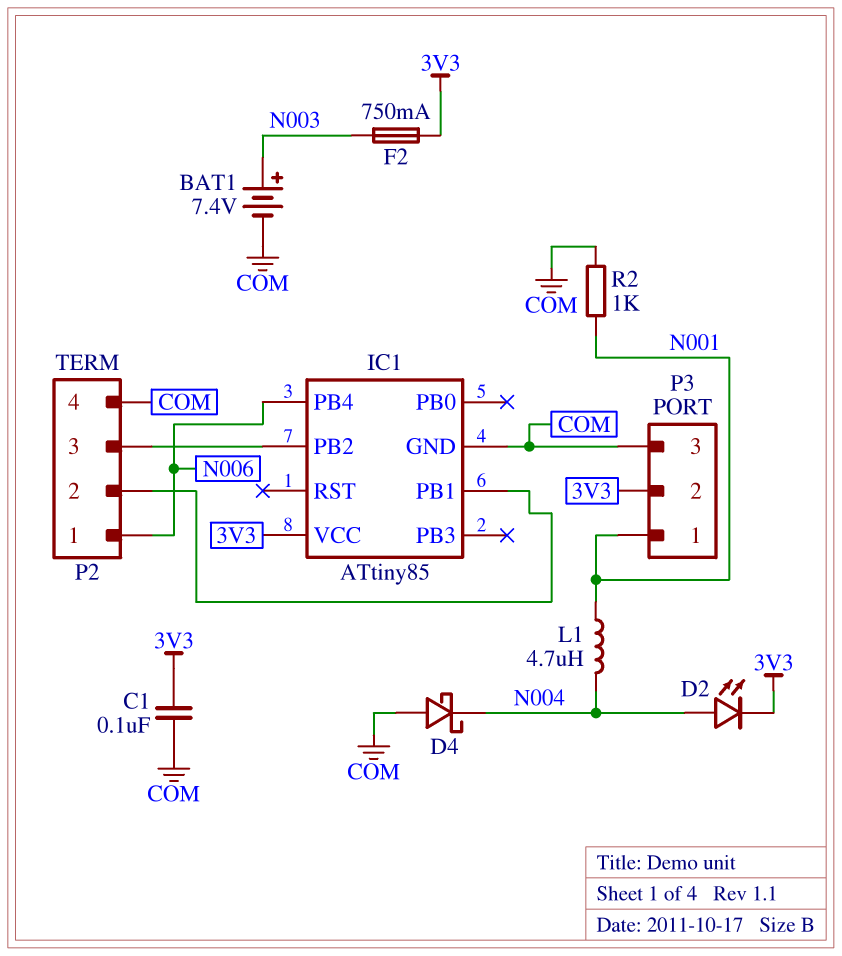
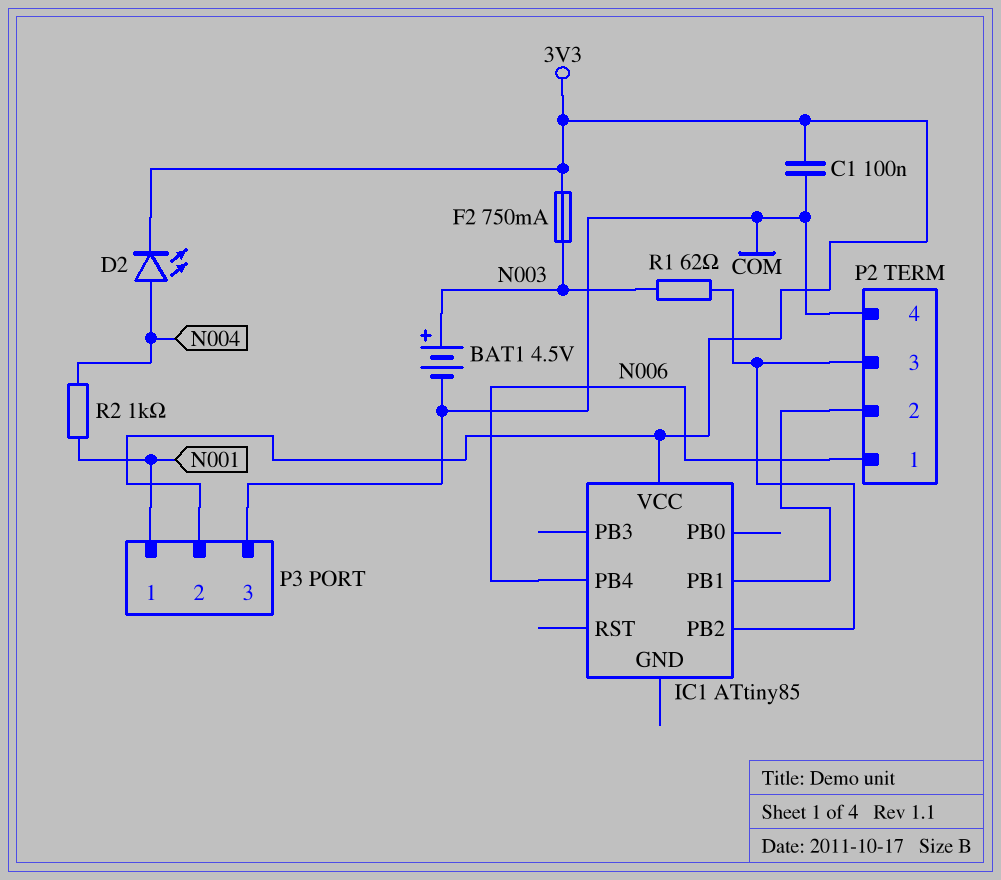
BAT1: 7.4V (plus N003, minus COM) -> 4.5V (plus N003, minus COM)
D4: schottky (A COM, K N004) -> none
IC1 pin GND: COM -> none
L1: 4.7uH (N001, N004) -> none
R1: none -> 62 (IC1/PB2, N003)
R2: 1k (COM, N001) -> 1k (N001, N004)

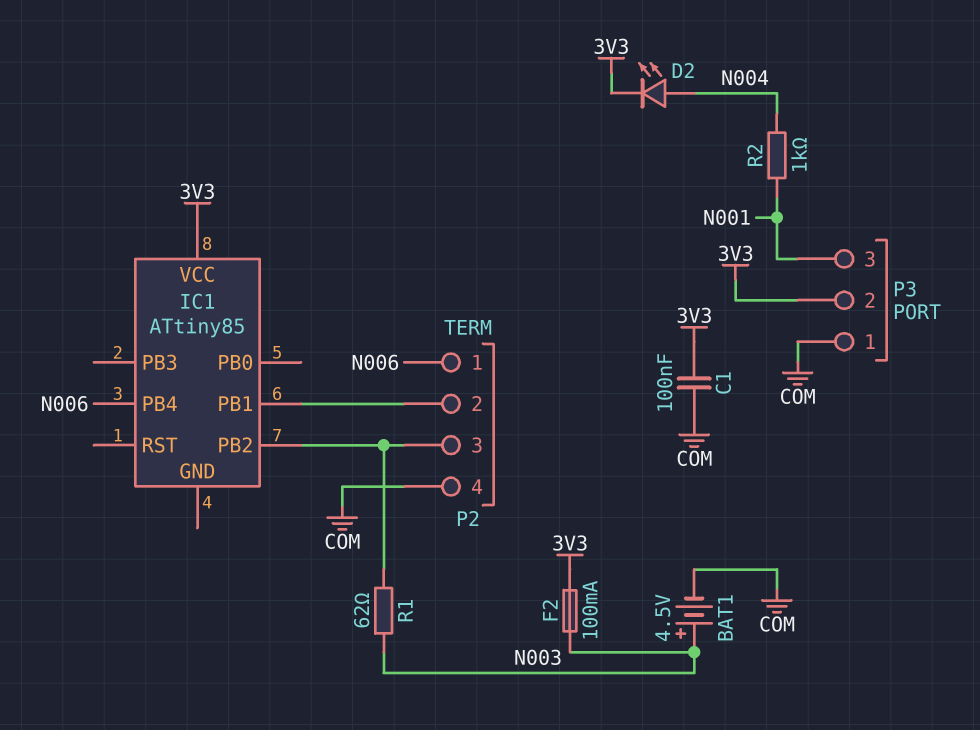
F2: 750mA (3V3, N003) -> 100mA (3V3, N003)
P3 pin 1: N001 -> COM
P3 pin 3: COM -> N001

